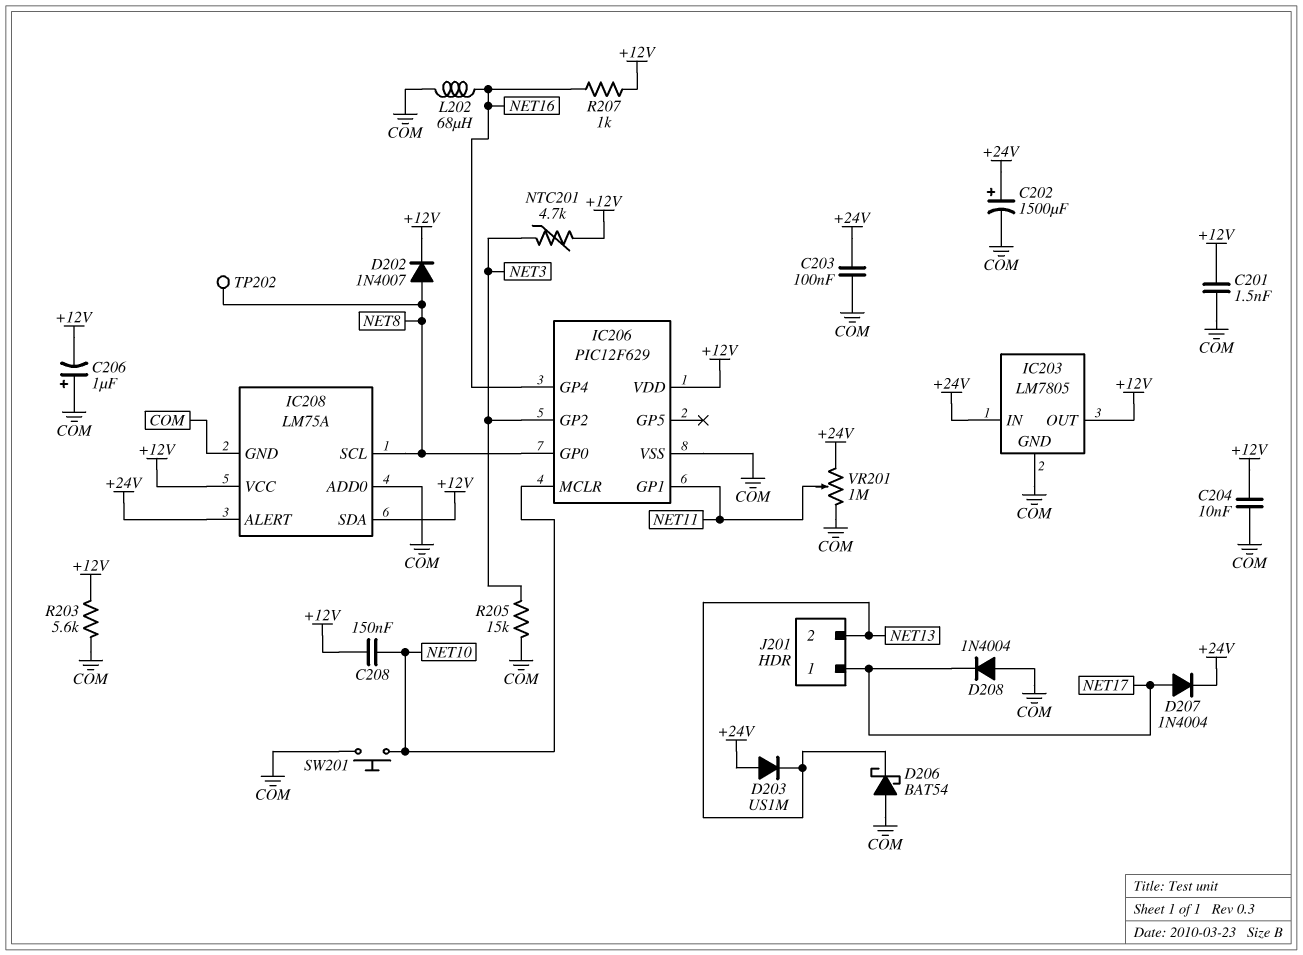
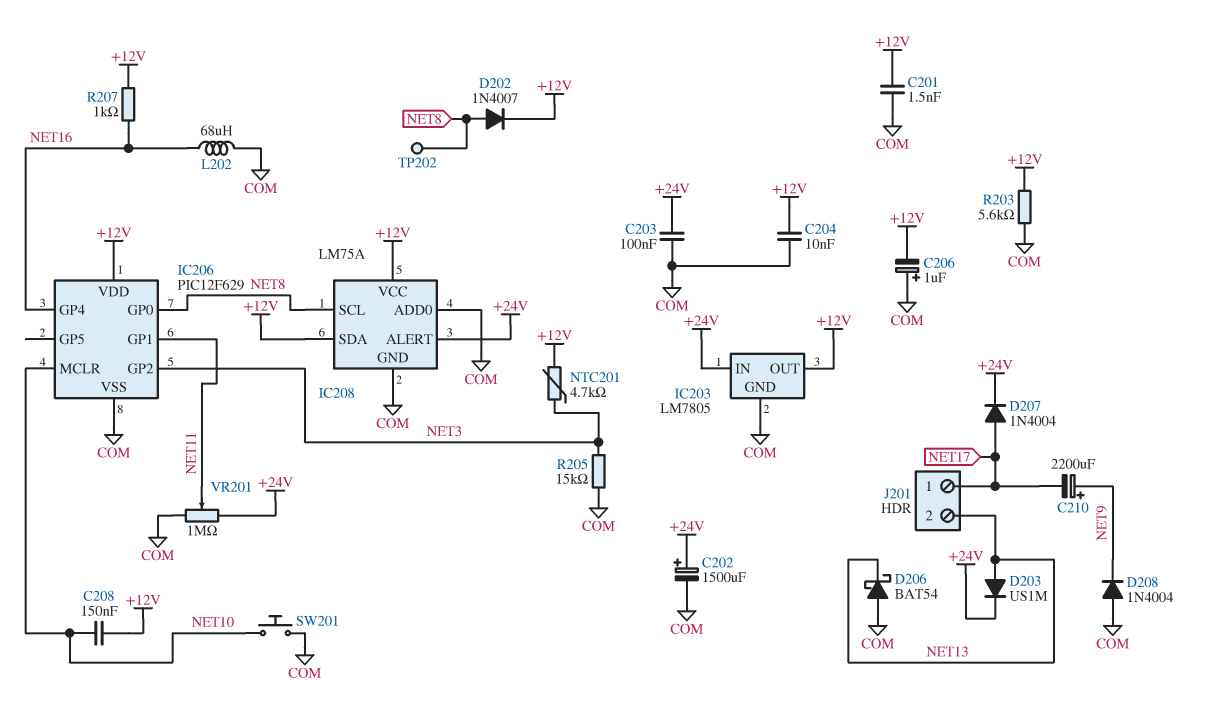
C210: none -> 2200uF (plus NET9, minus NET17)
D203: diode US1M (A +24V, K NET13) -> diode US1M (A NET13, K +24V)
D208: diode 1N4004 (A COM, K NET17) -> diode 1N4004 (A COM, K NET9)

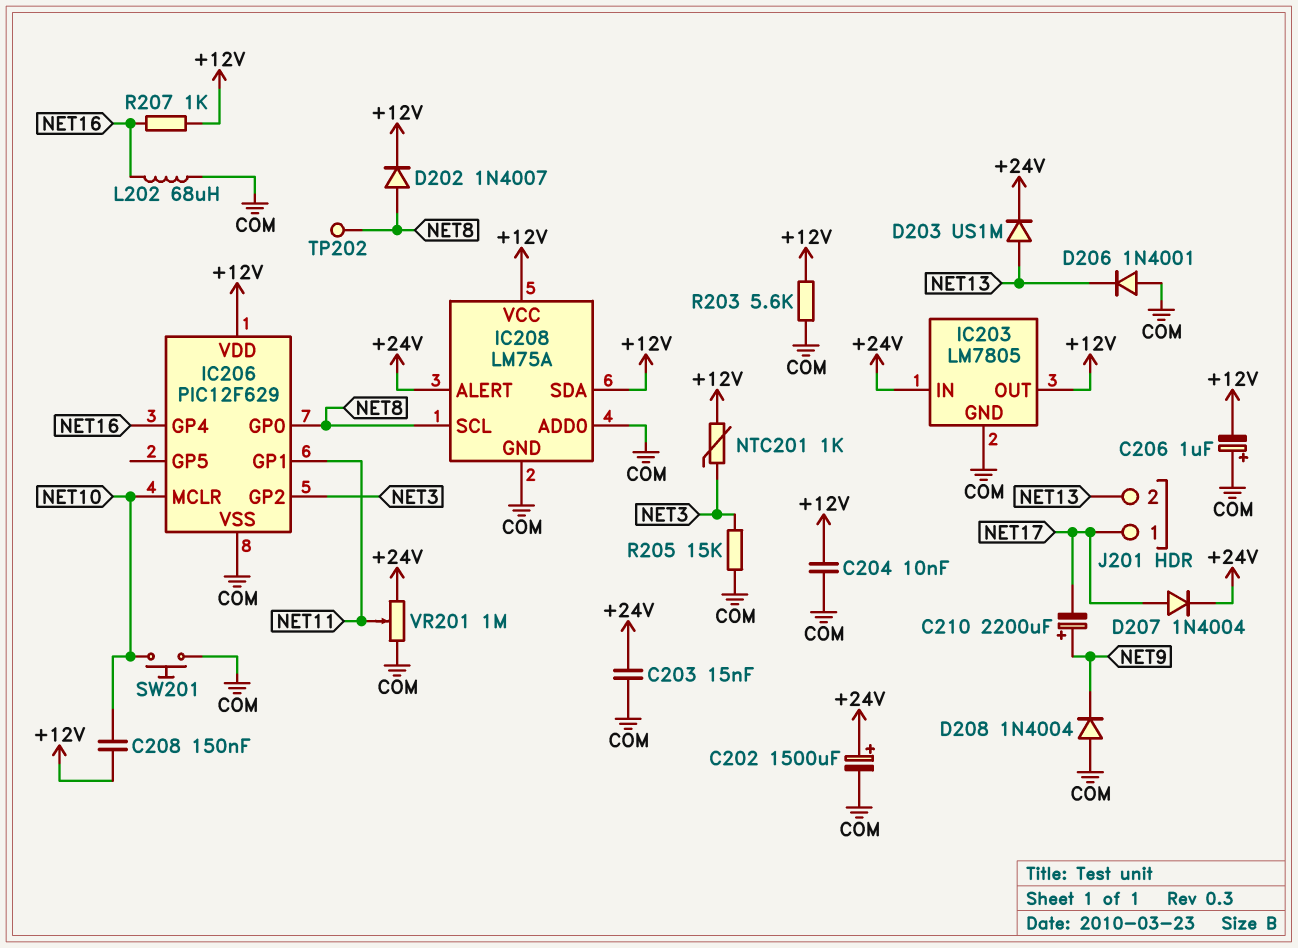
C201: 1.5nF (+12V, COM) -> none
C203: 100nF (+24V, COM) -> 15nF (+24V, COM)
D206: schottky BAT54 (A COM, K NET13) -> diode 1N4001 (A COM, K NET13)
NTC201: 4.7k (+12V, NET3) -> 1k (+12V, NET3)

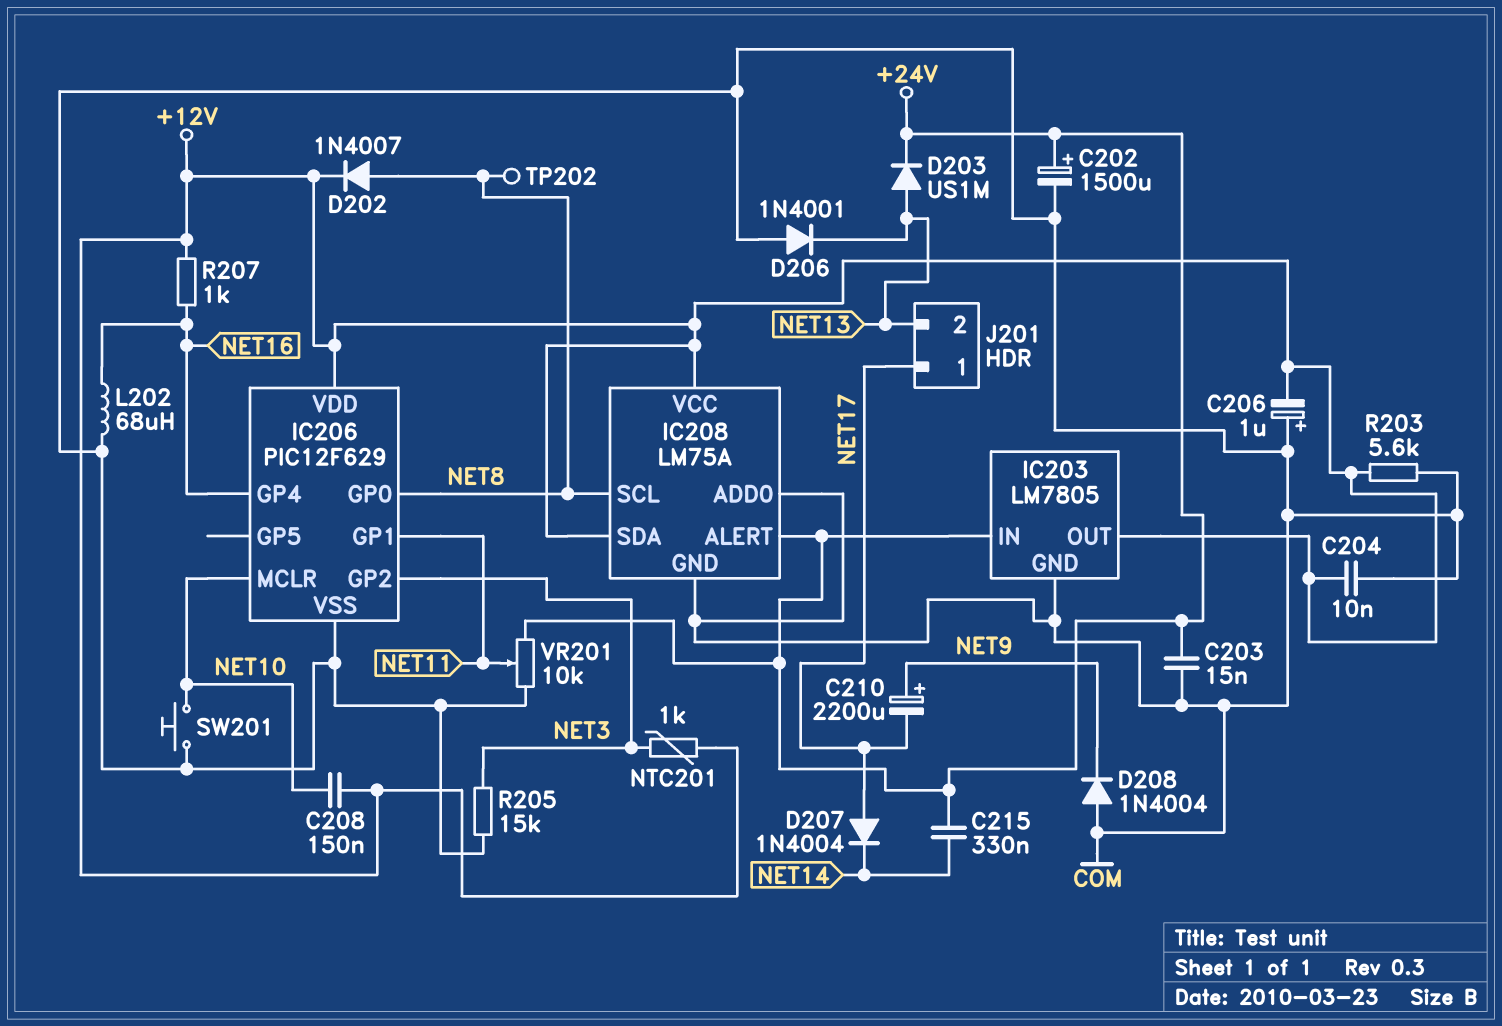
C215: none -> 330nF (+24V, NET14)
D207: diode 1N4004 (A NET17, K +24V) -> diode 1N4004 (A NET17, K NET14)
VR201: 1M (+24V, COM, wiper NET11) -> 10k (+24V, COM, wiper NET11)

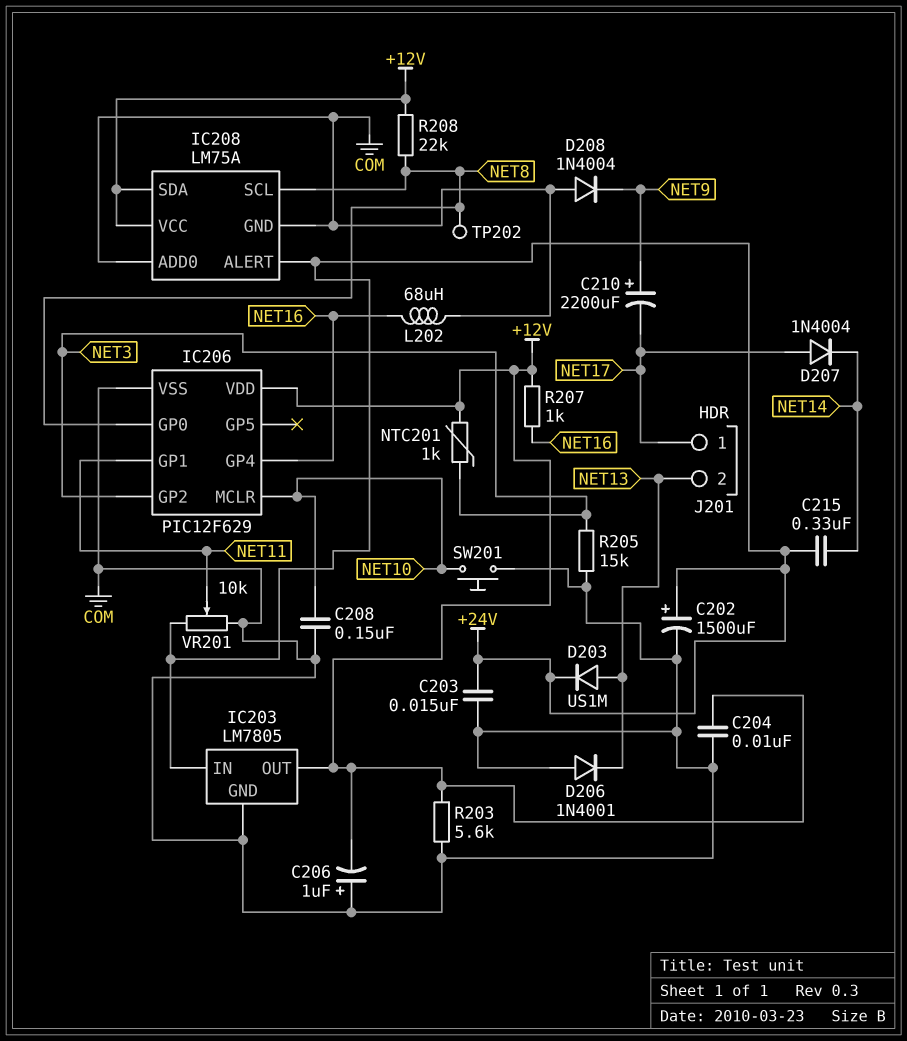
C208: 150nF (+12V, NET10) -> 150nF (COM, NET10)
D202: diode 1N4007 (A NET8, K +12V) -> none
R208: none -> 22k (+12V, NET8)

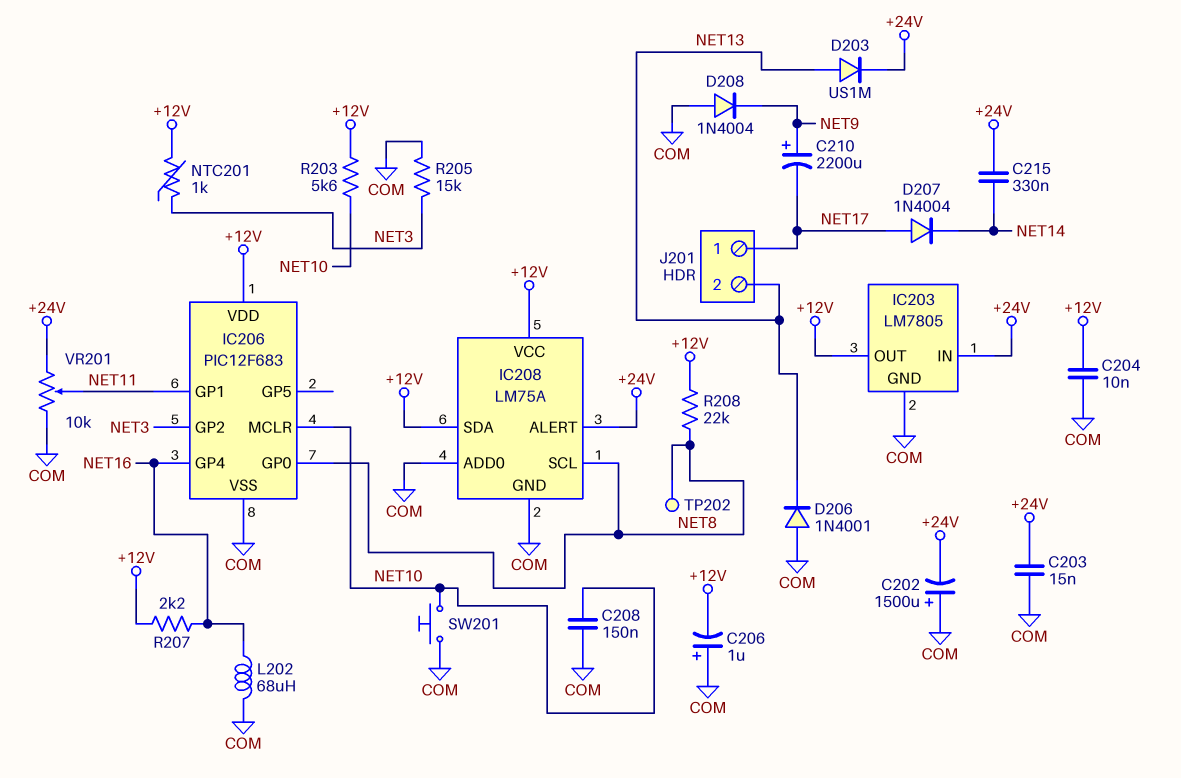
C202: 1500uF (plus +24V, minus COM) -> 1500uF (plus COM, minus +24V)
IC206: PIC12F629 -> PIC12F683
R203: 5.6k (+12V, COM) -> 5.6k (+12V, NET10)
R207: 1k (+12V, NET16) -> 2.2k (+12V, NET16)

